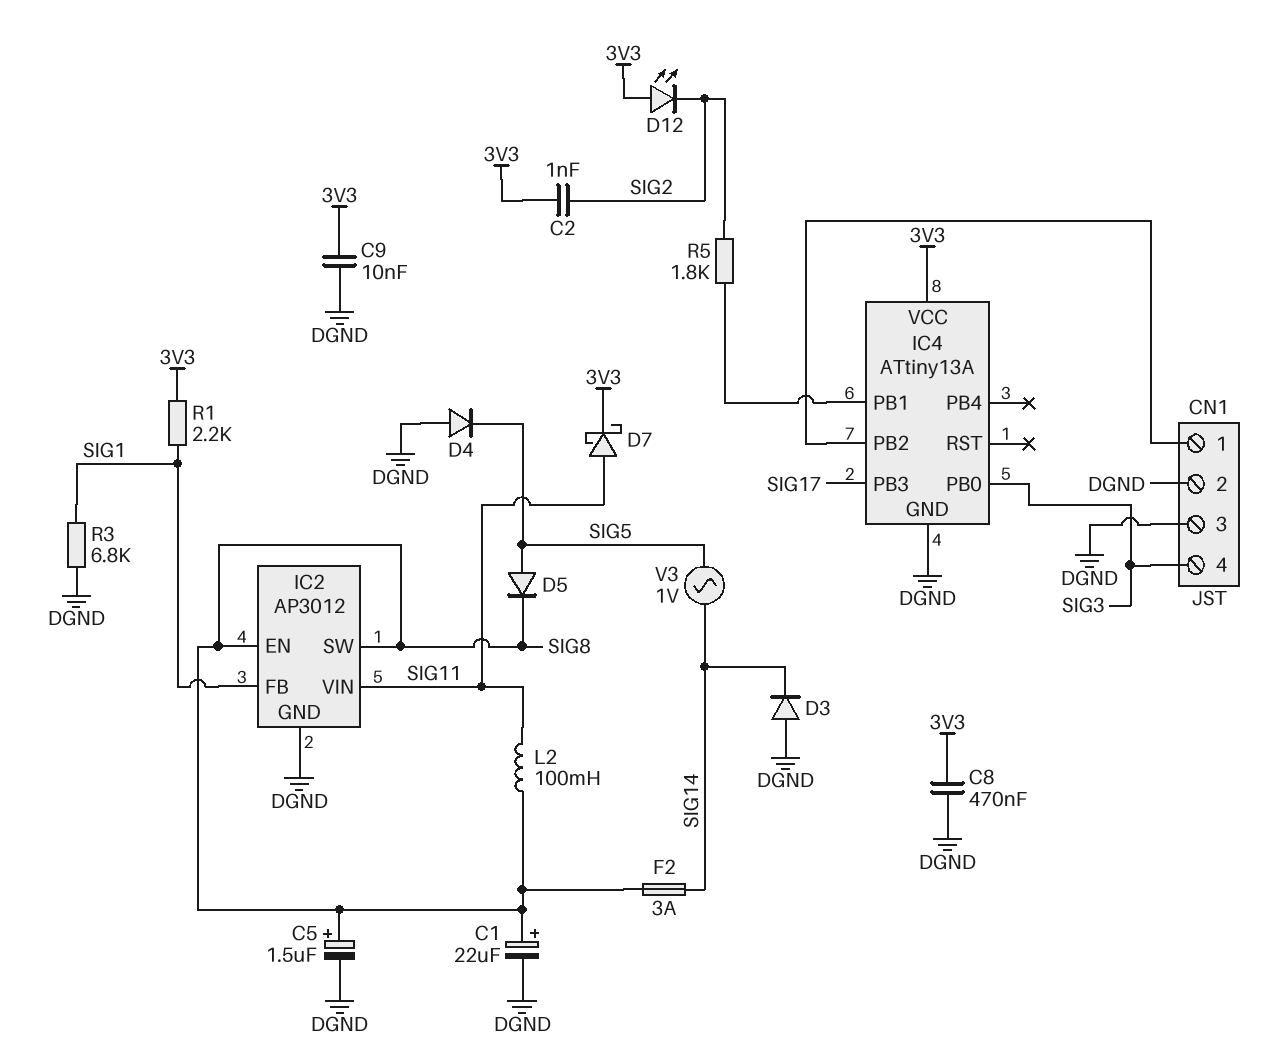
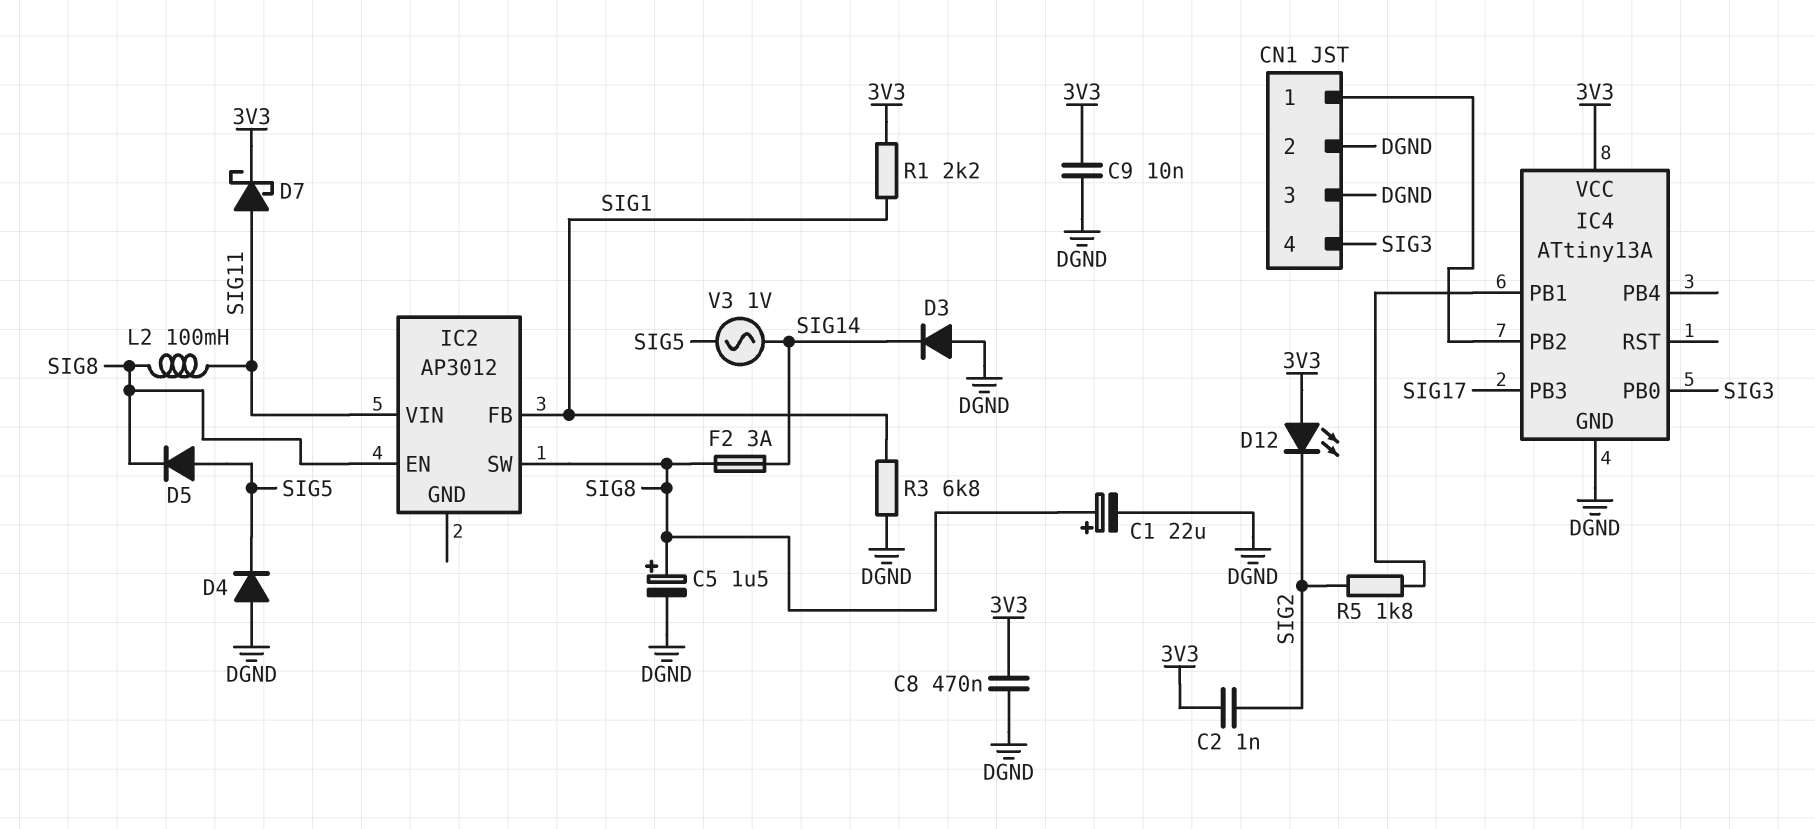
IC2 pin GND: DGND -> none

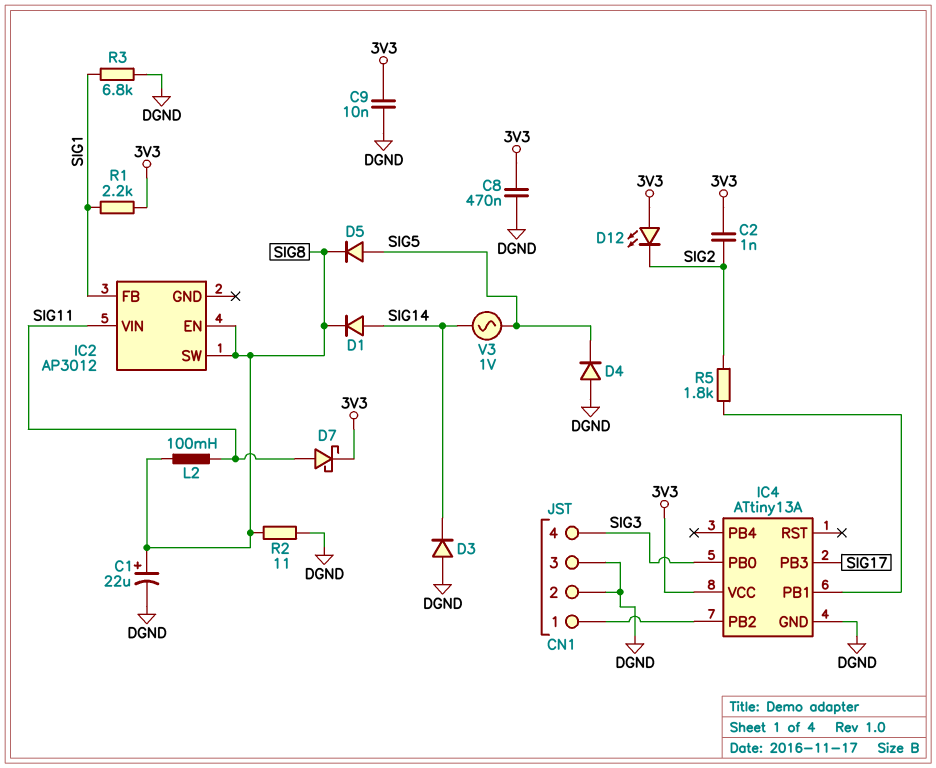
C5: 1.5uF (plus SIG8, minus DGND) -> none
D1: none -> diode (A SIG14, K SIG8)
F2: 3A (SIG8, SIG14) -> none
R2: none -> 11 (DGND, SIG8)

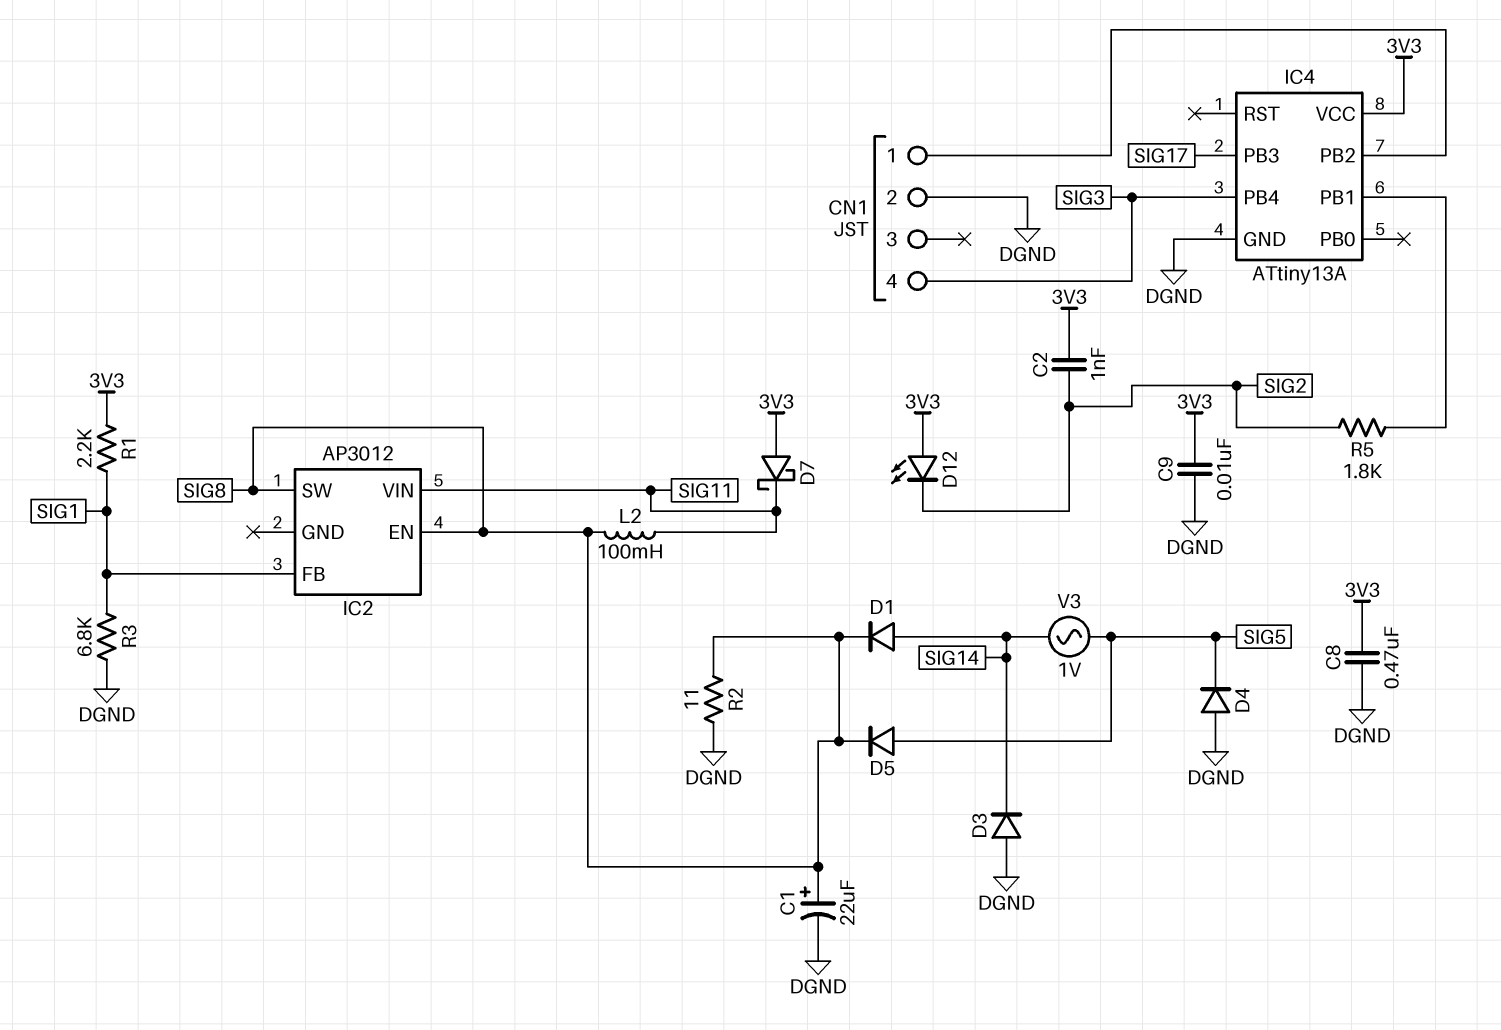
CN1 pin 3: DGND -> none
D7: schottky (A SIG11, K 3V3) -> schottky (A 3V3, K SIG11)
IC4 pin PB0: SIG3 -> none
IC4 pin PB4: none -> SIG3

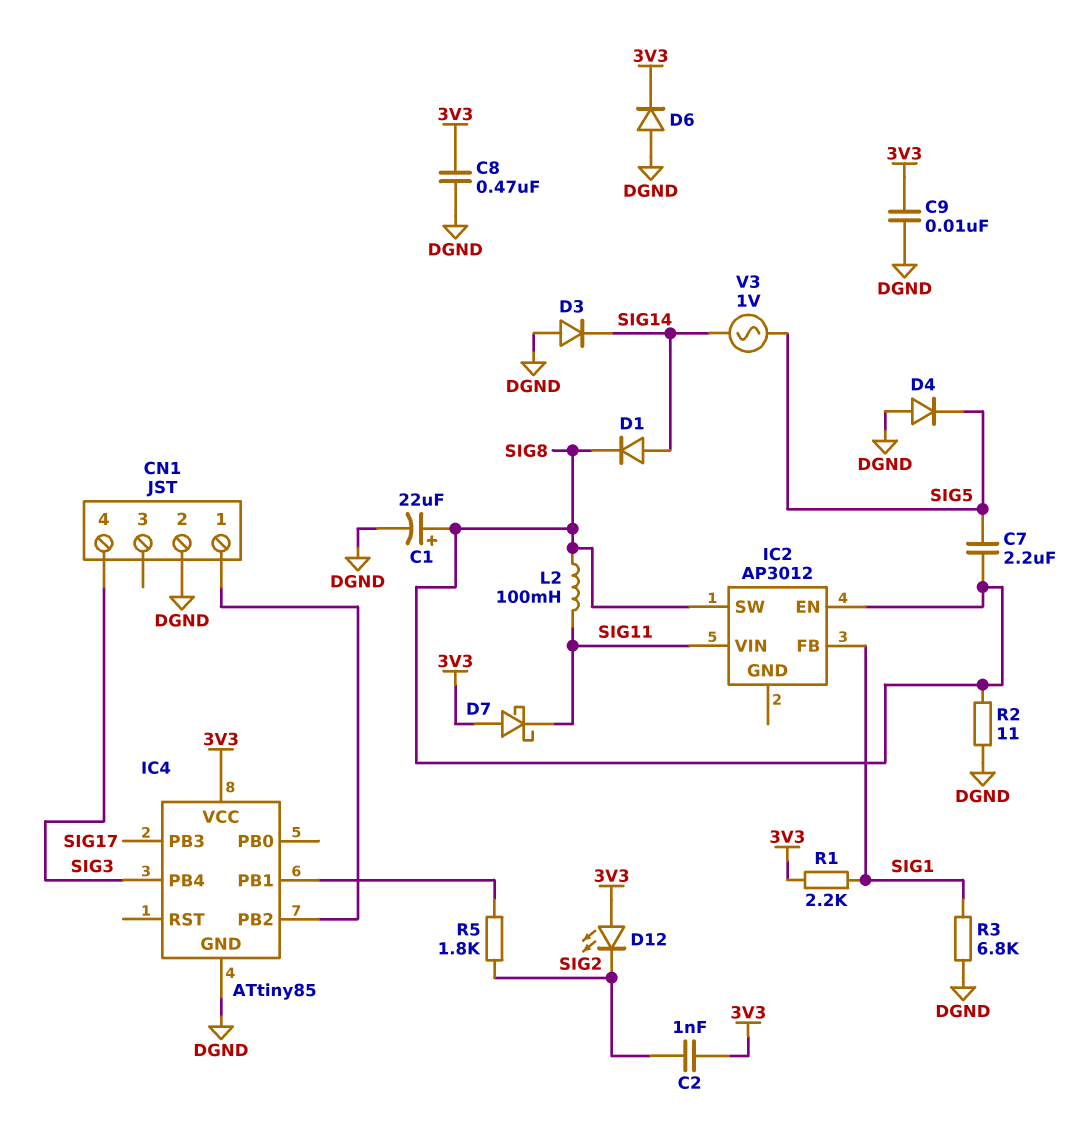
C7: none -> 2.2uF (SIG5, SIG8)
D5: diode (A SIG5, K SIG8) -> none
D6: none -> diode (A DGND, K 3V3)
IC4: ATtiny13A -> ATtiny85

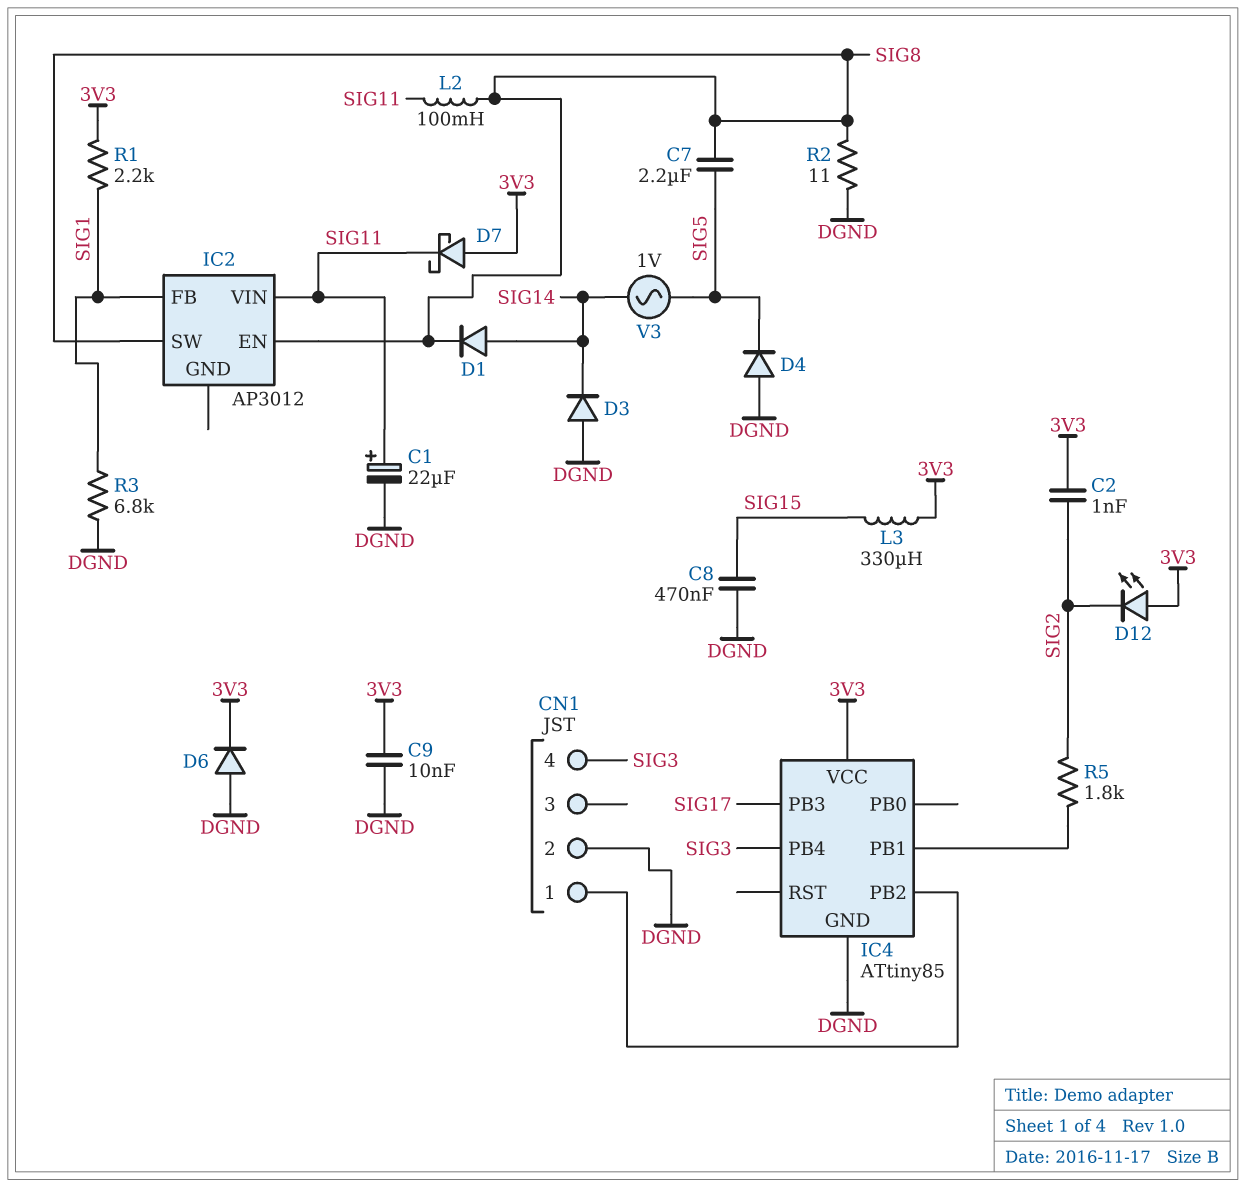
C1: 22uF (plus SIG8, minus DGND) -> 22uF (plus SIG11, minus DGND)
C8: 470nF (3V3, DGND) -> 470nF (DGND, SIG15)
L3: none -> 330uH (3V3, SIG15)

